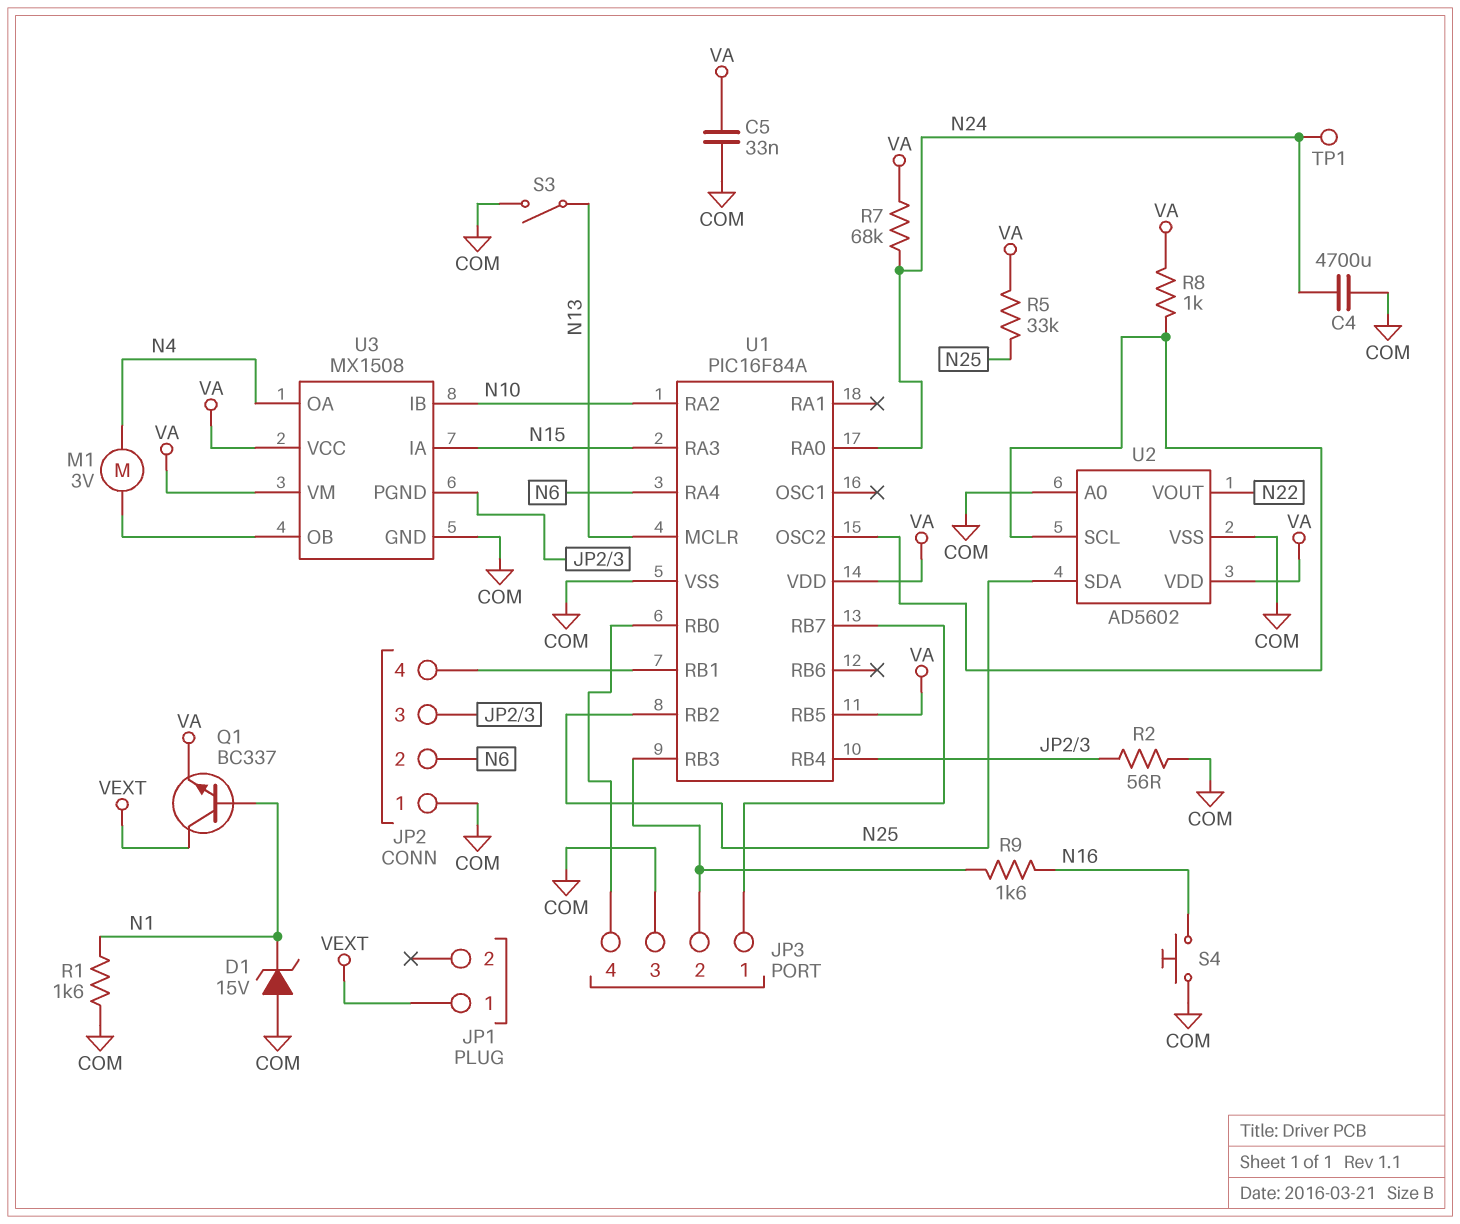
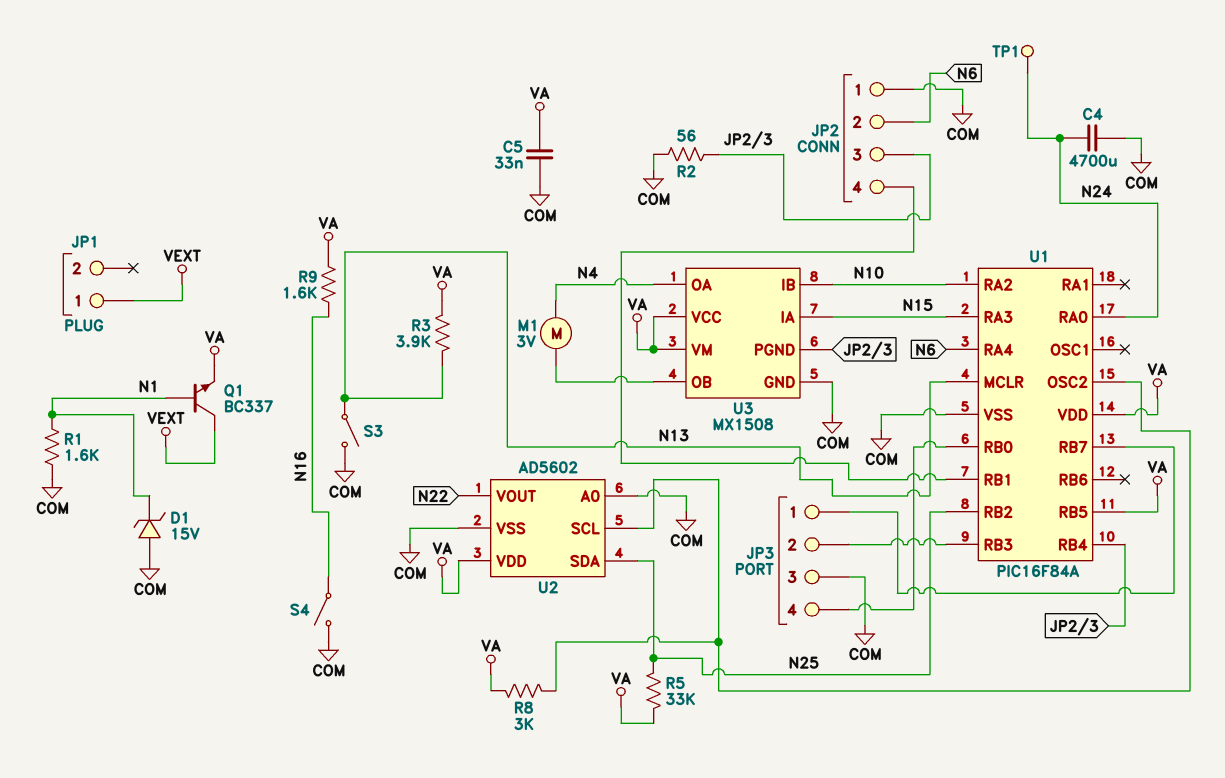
R3: none -> 3.9k (N13, VA)
R7: 68k (N24, VA) -> none
R8: 1k (U1/OSC2, VA) -> 3k (U1/OSC2, VA)
R9: 1.6k (JP3/2, N16) -> 1.6k (N16, VA)
S4: button (COM, N16) -> switch (COM, N16)

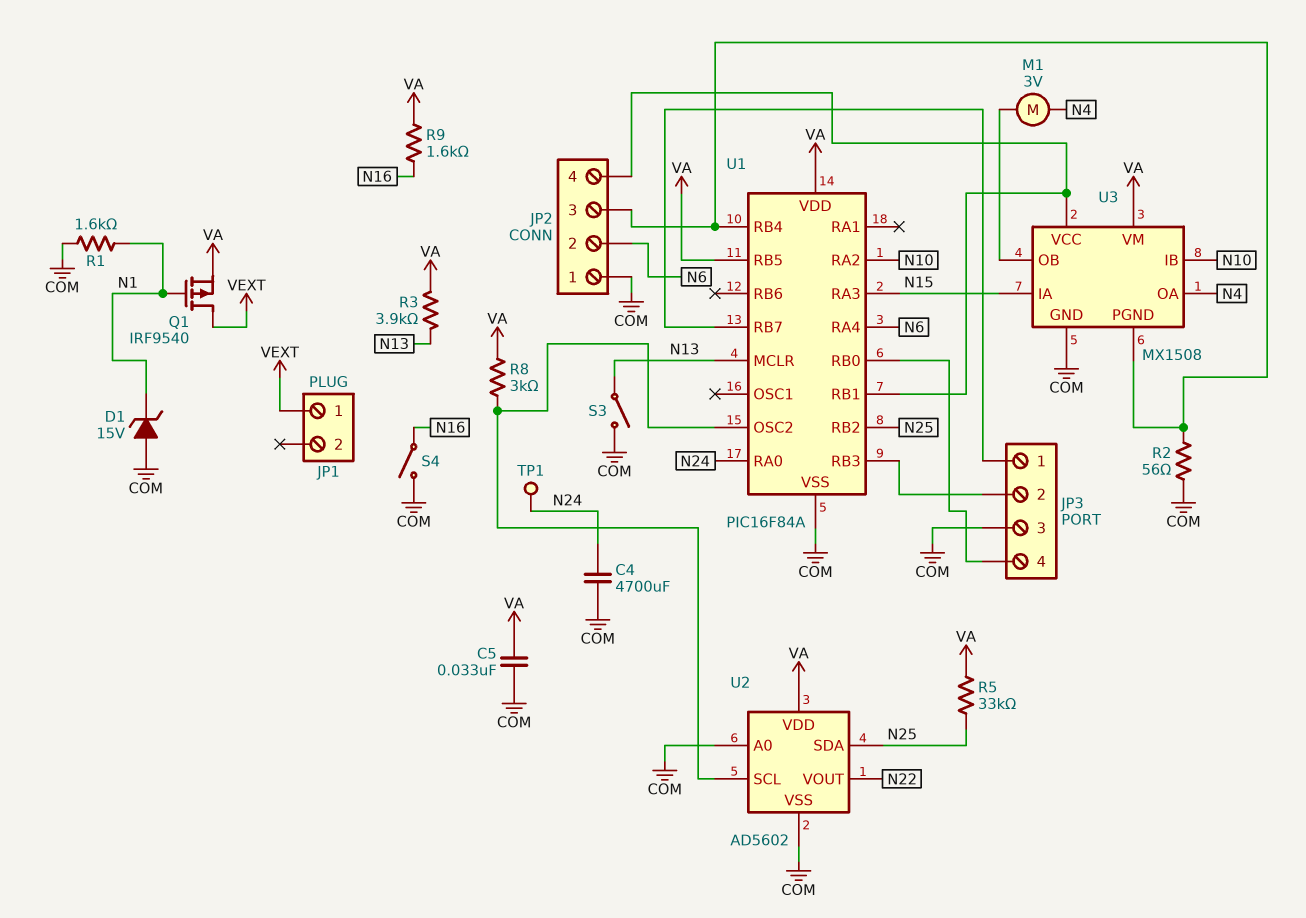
Q1: NPN BC337 (B N1, C VEXT, E VA) -> PMOS IRF9540 (G N1, D VEXT, S VA)
U3 pin VCC: VA -> JP2/4

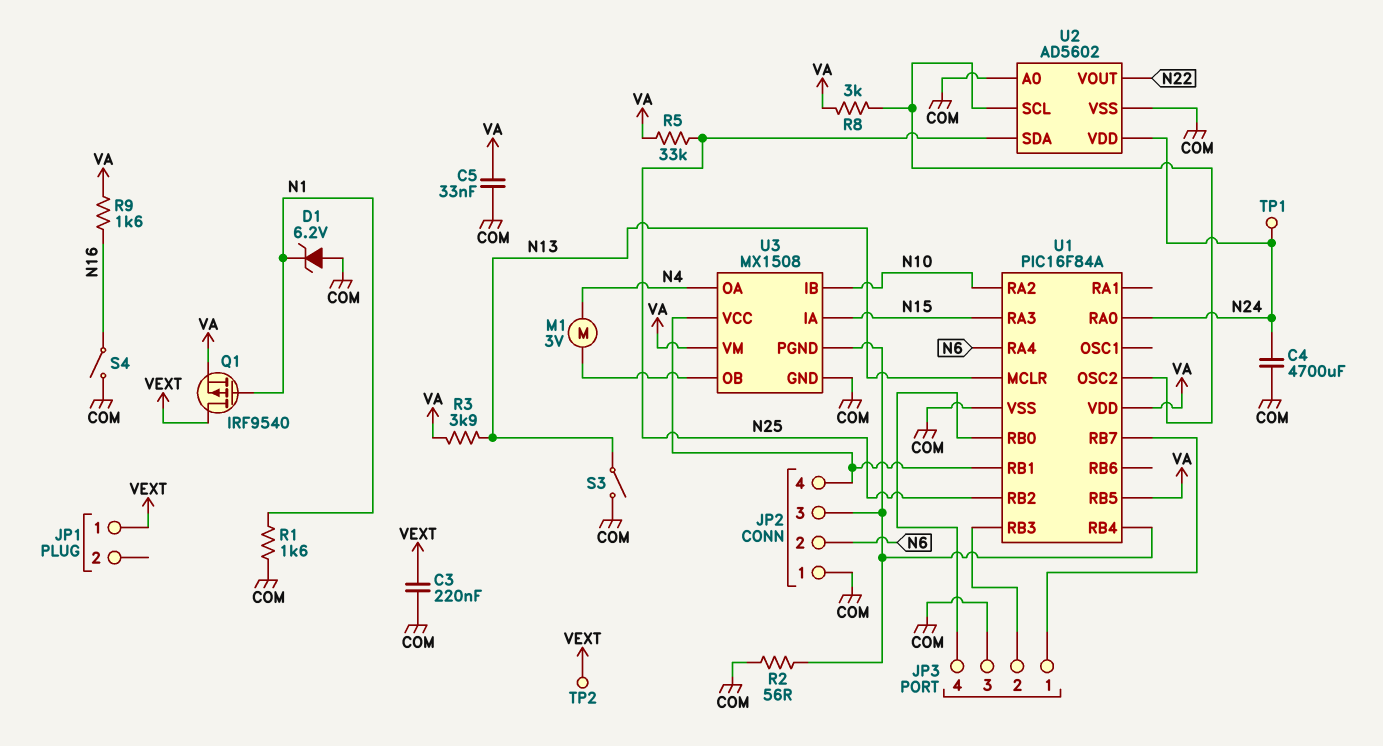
C3: none -> 220nF (COM, VEXT)
D1: zener 15V (A COM, K N1) -> zener 6.2V (A COM, K N1)
TP2: none -> test point (VEXT)
U2 pin VDD: VA -> N24

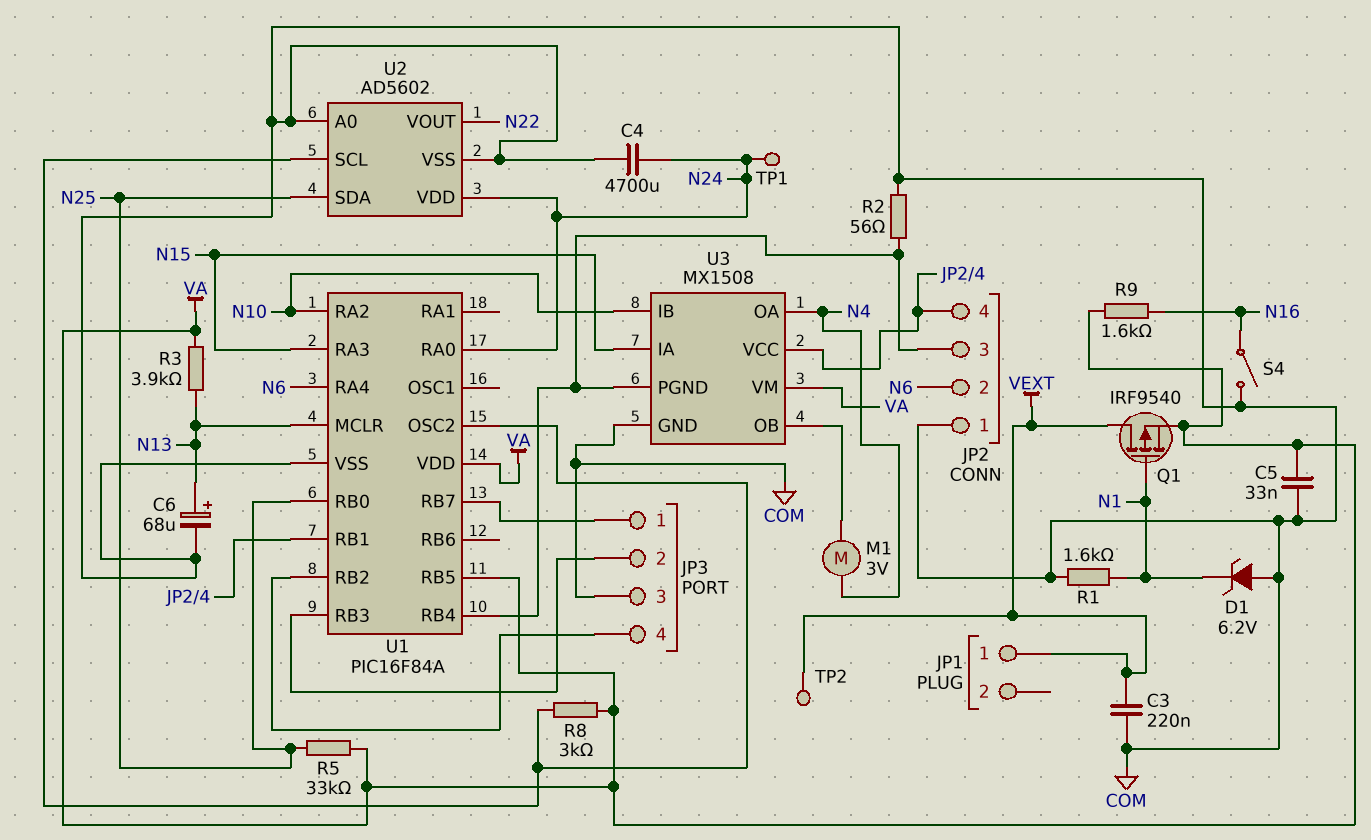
C6: none -> 68uF (plus N13, minus COM)
S3: switch (COM, N13) -> none
U1 pin RB0: JP3/4 -> N25
U1 pin RB2: N25 -> JP3/4

